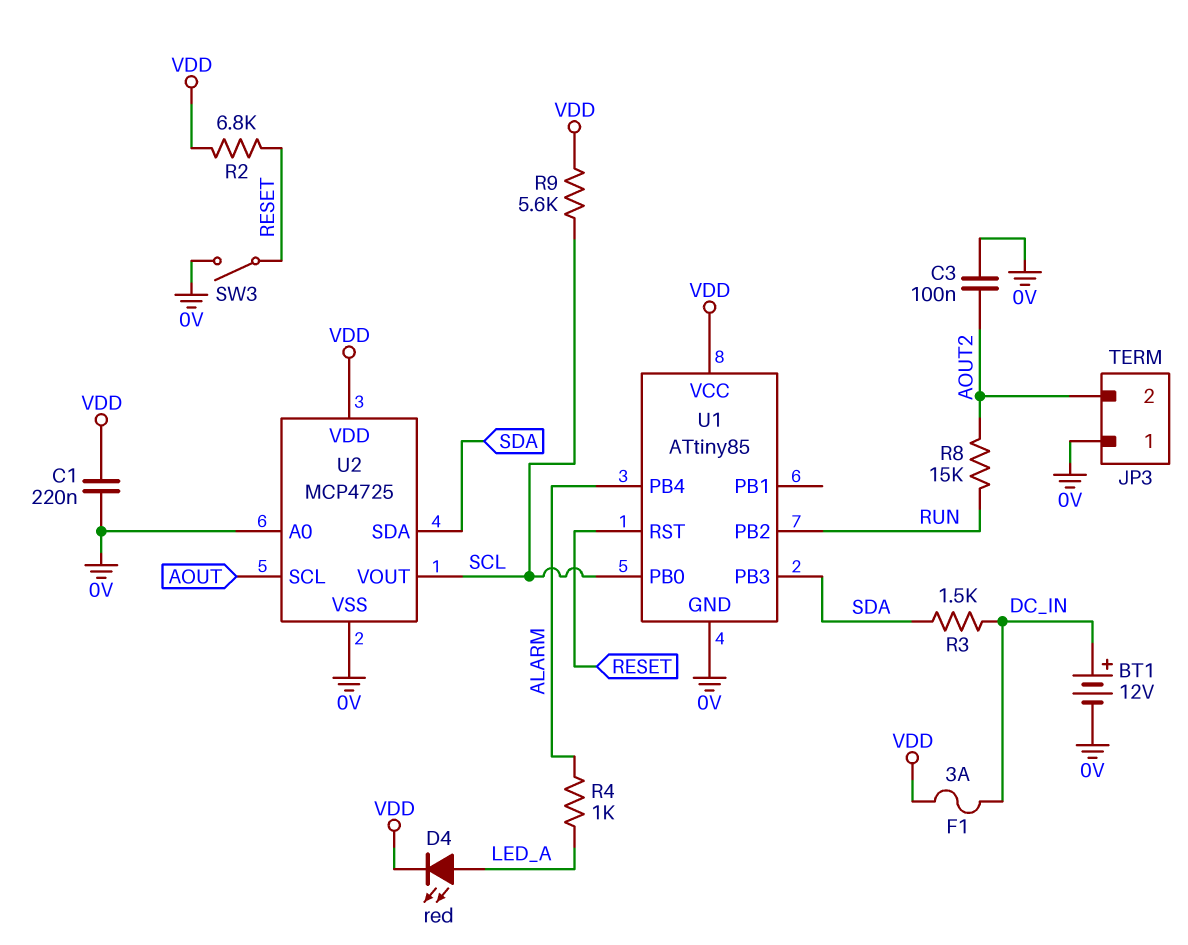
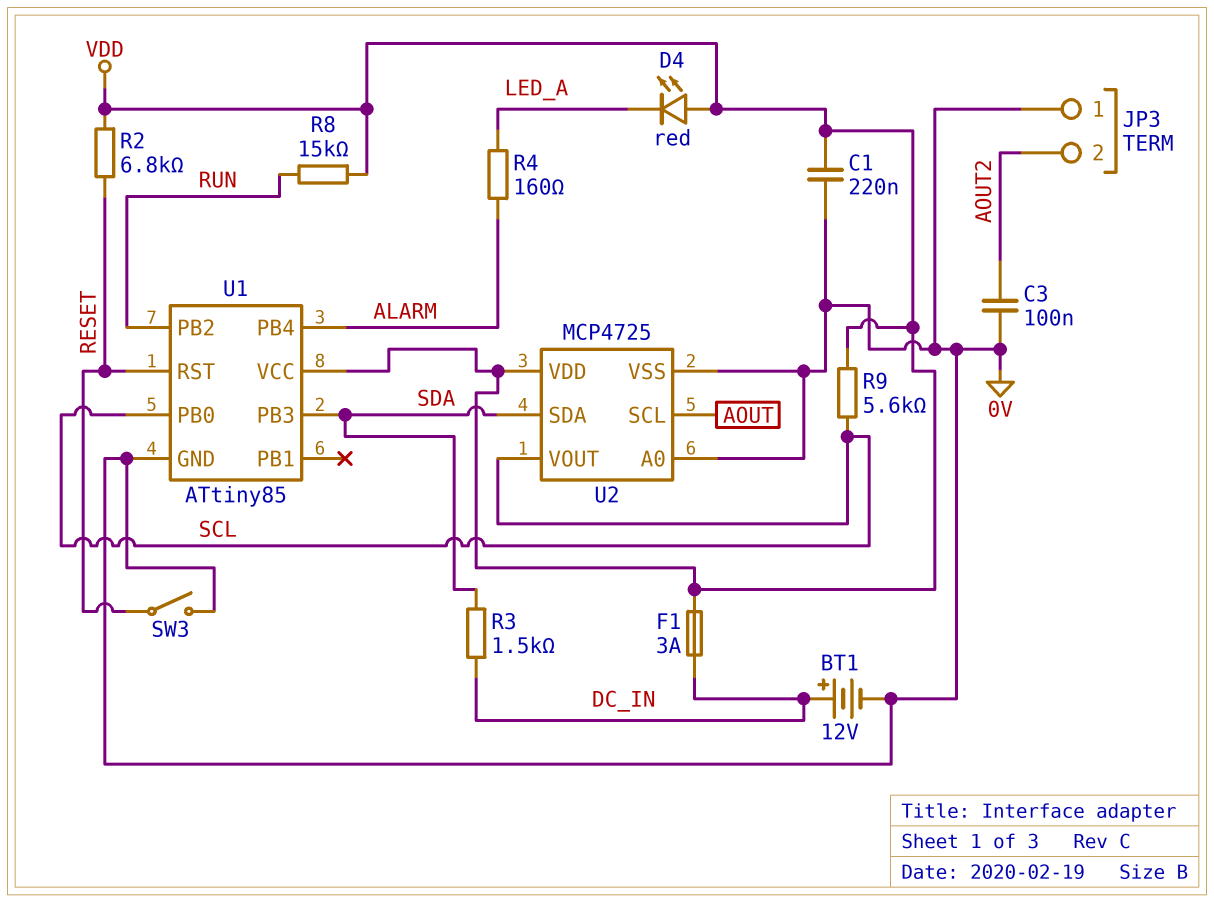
D4: LED red (A LED_A, K VDD) -> LED red (A VDD, K LED_A)
R4: 1k (ALARM, LED_A) -> 160 (ALARM, LED_A)
R8: 15k (AOUT2, RUN) -> 15k (RUN, VDD)

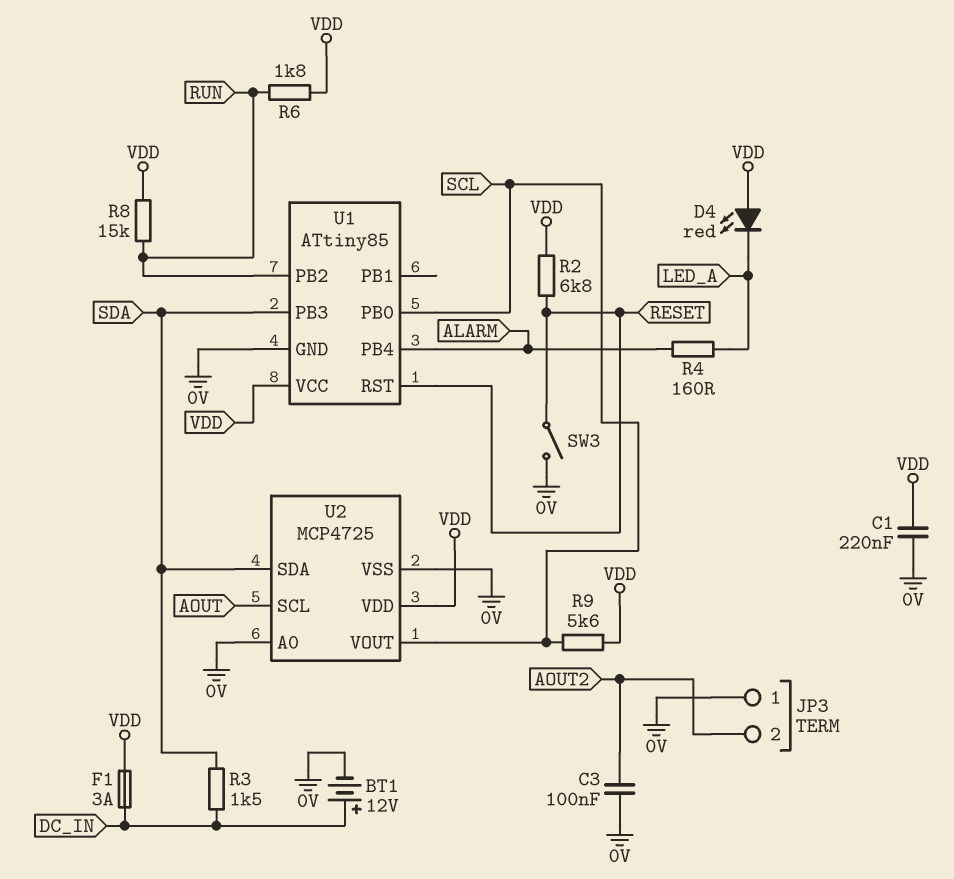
R6: none -> 1.8k (RUN, VDD)

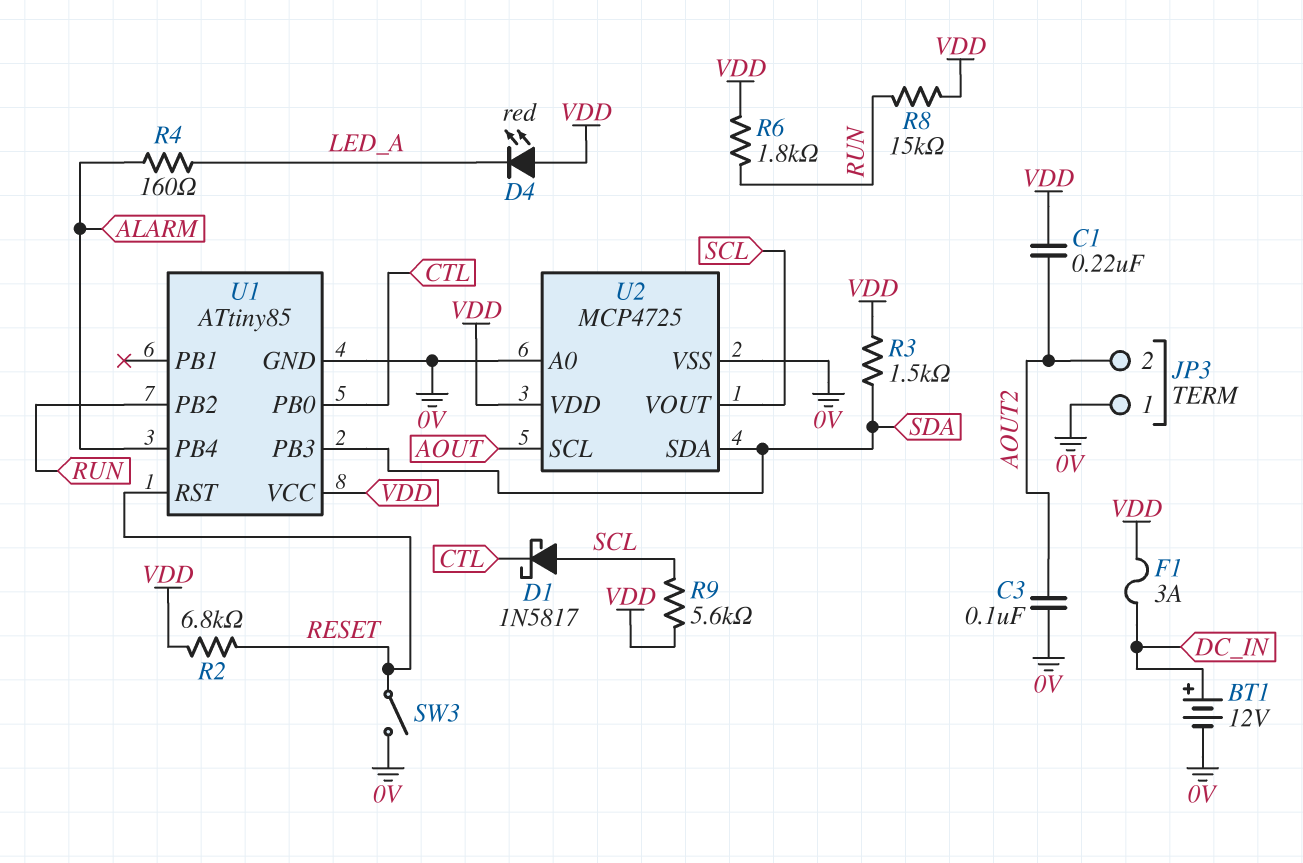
C1: 220nF (0V, VDD) -> 220nF (AOUT2, VDD)
D1: none -> schottky 1N5817 (A SCL, K CTL)
R3: 1.5k (DC_IN, SDA) -> 1.5k (SDA, VDD)
U1 pin PB0: SCL -> CTL

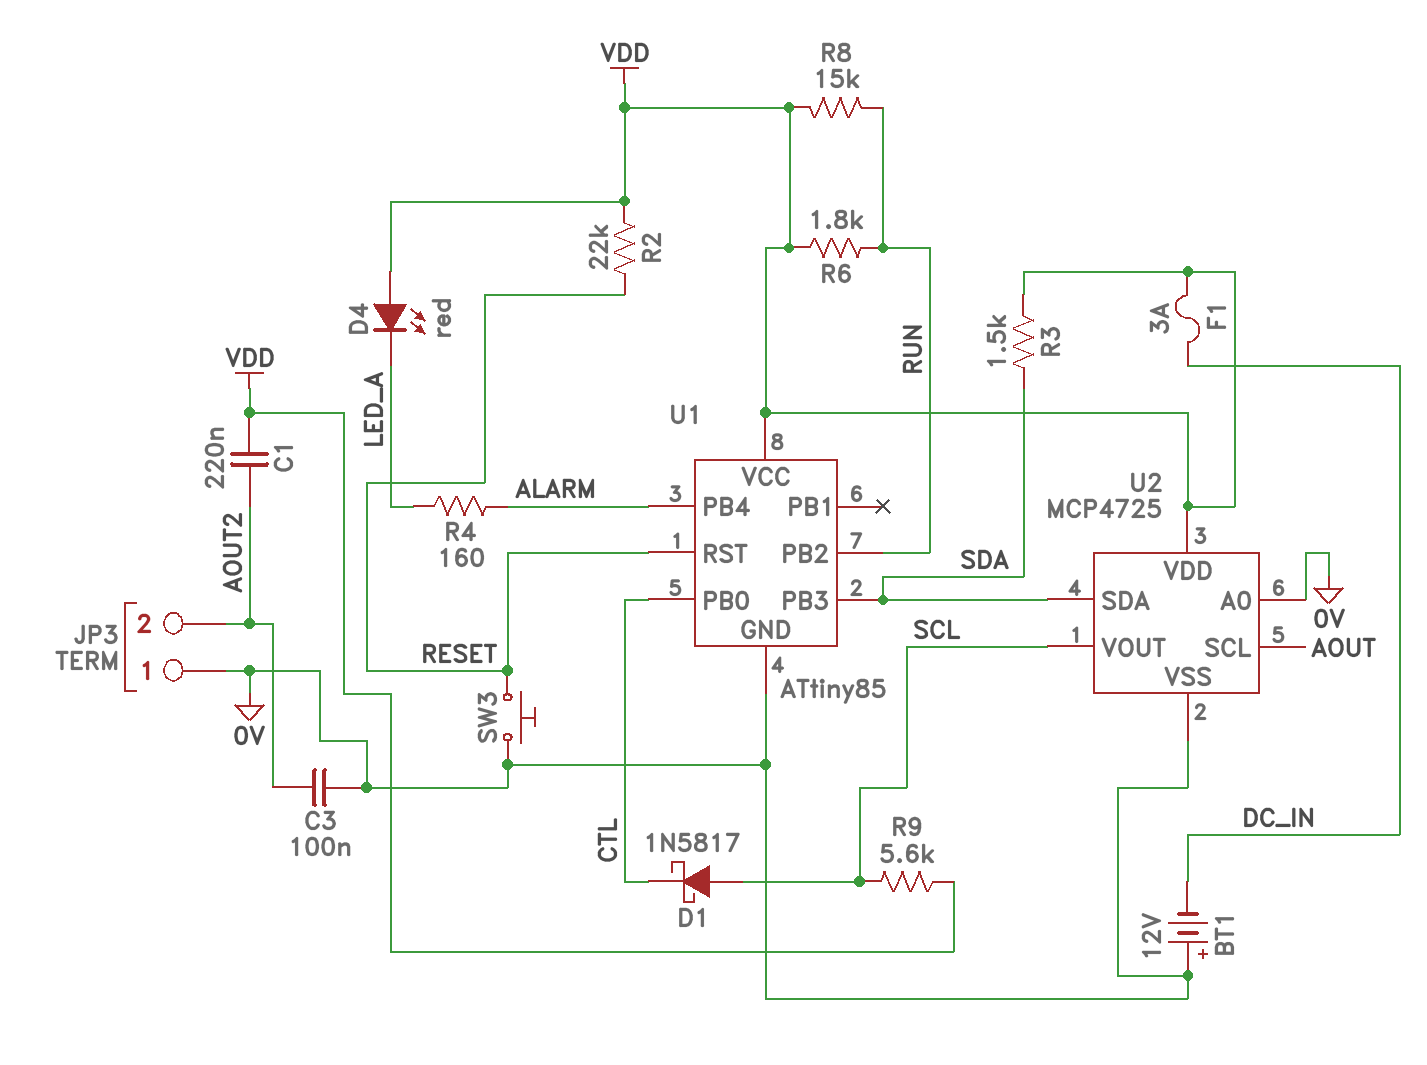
BT1: 12V (plus DC_IN, minus 0V) -> 12V (plus 0V, minus DC_IN)
R2: 6.8k (RESET, VDD) -> 22k (RESET, VDD)
SW3: switch (0V, RESET) -> button (0V, RESET)

